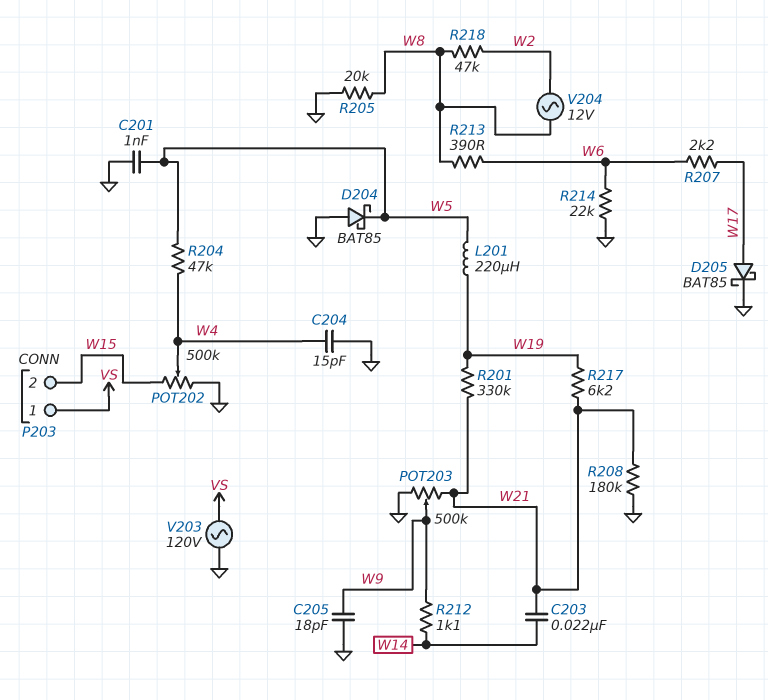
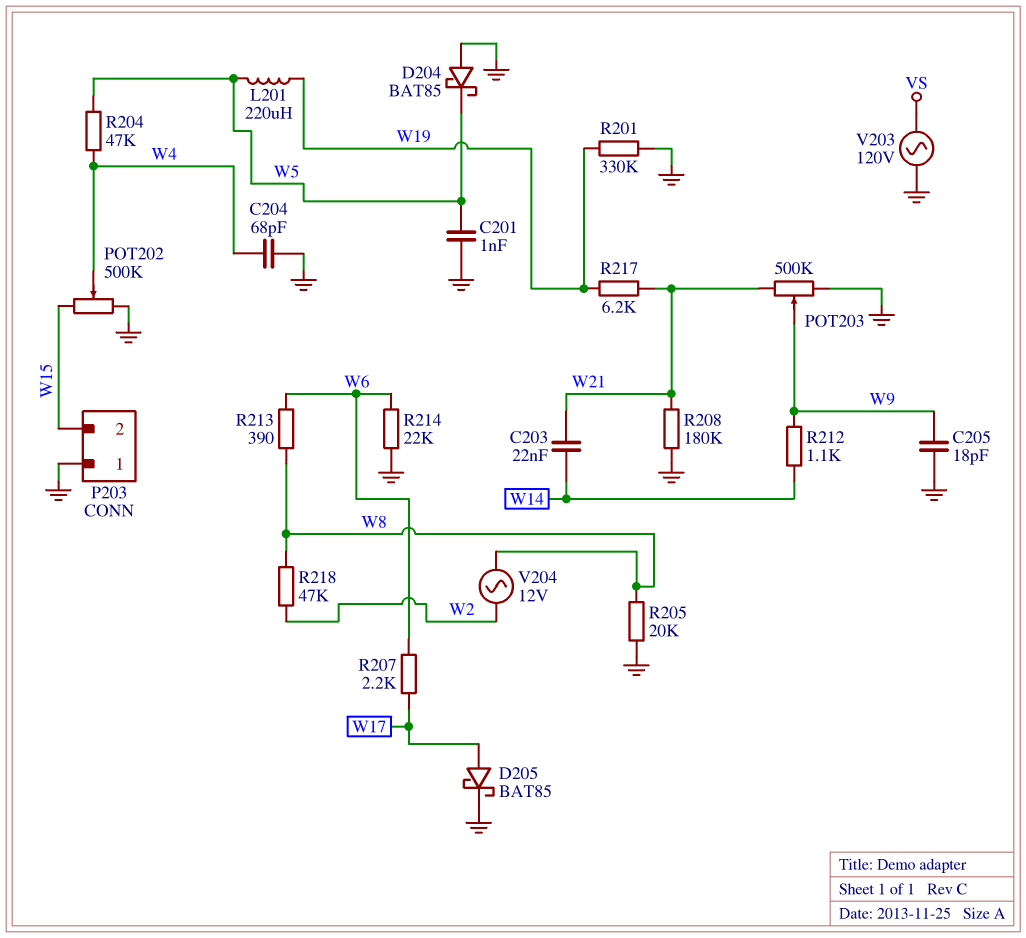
C204: 15pF (GND, W4) -> 68pF (GND, W4)
P203 pin 1: VS -> GND
R201: 330k (W19, W21) -> 330k (GND, W19)

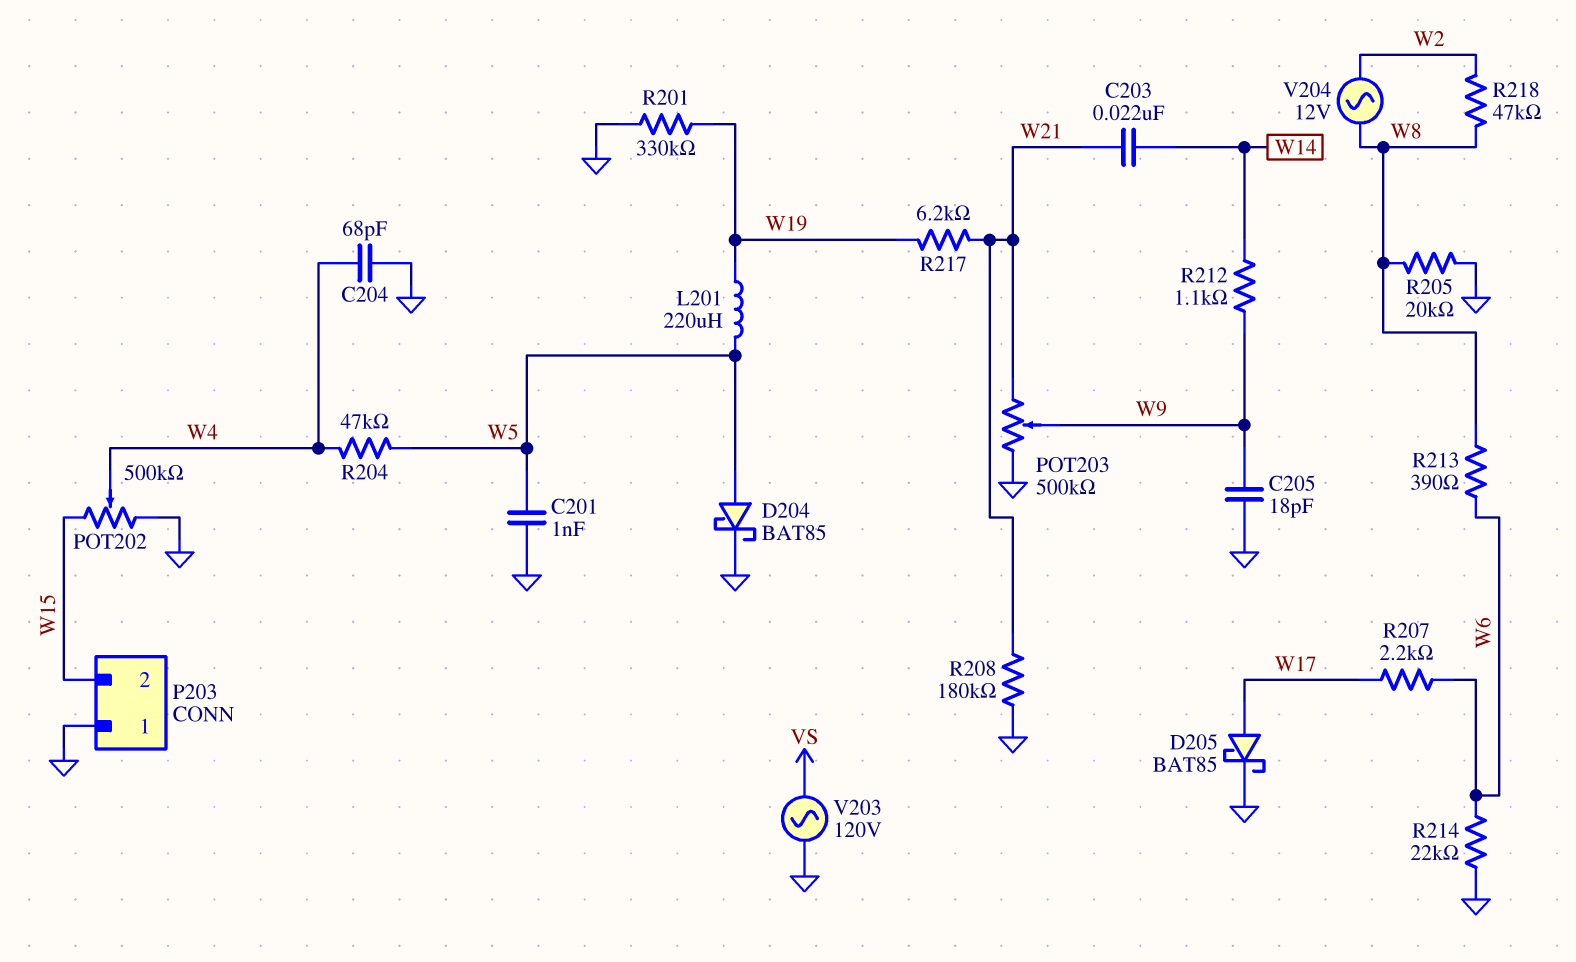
D204: schottky BAT85 (A GND, K W5) -> schottky BAT85 (A W5, K GND)

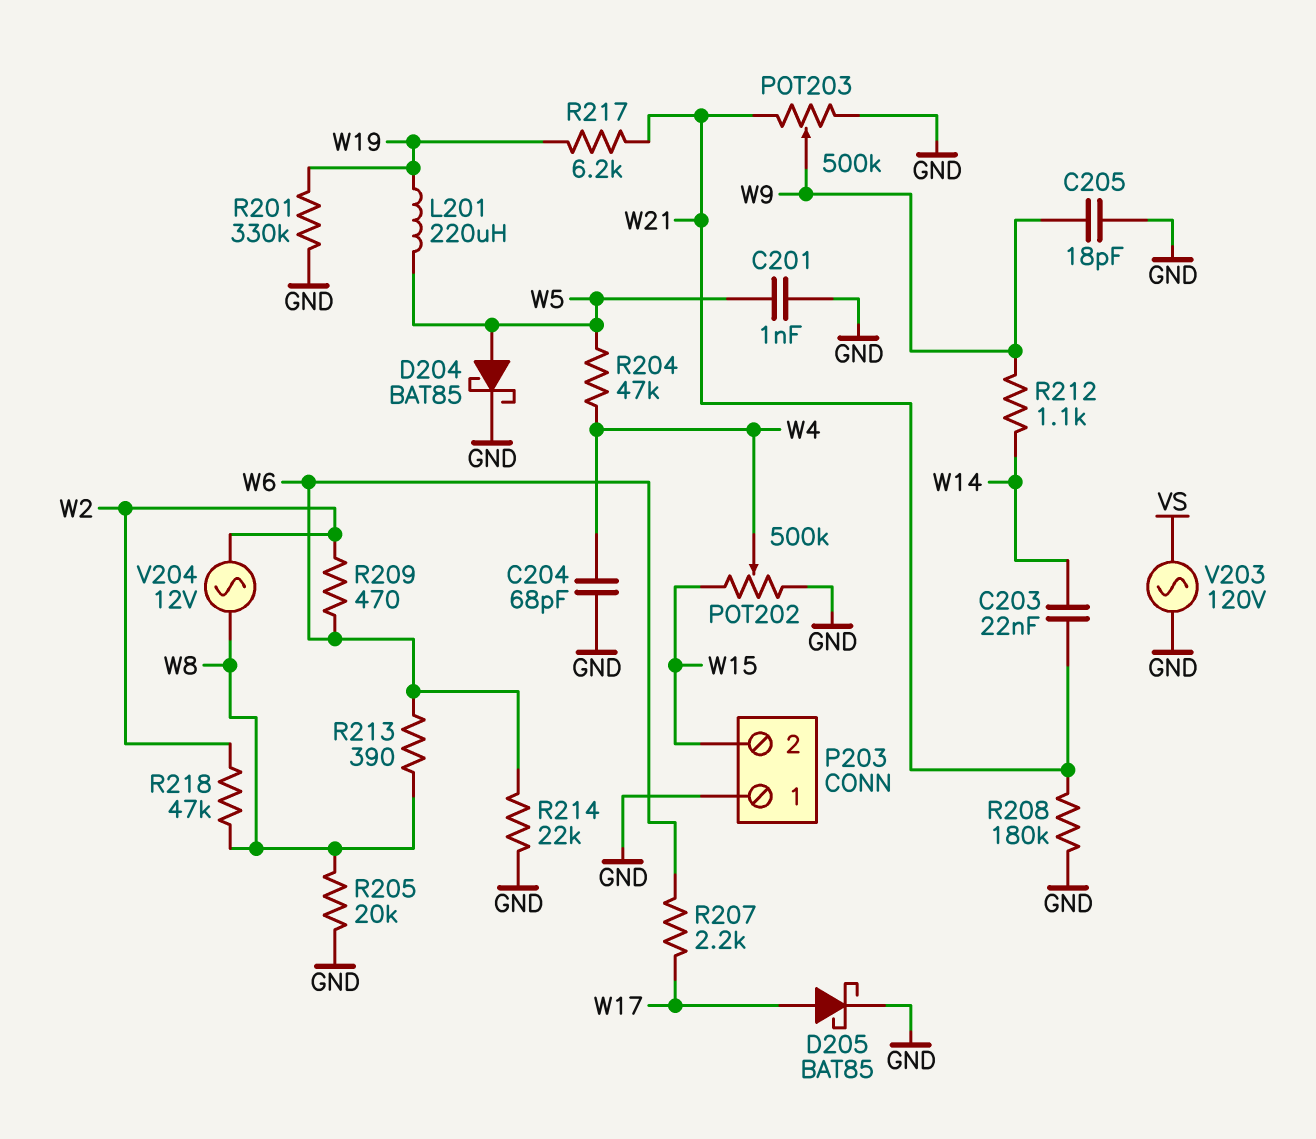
R209: none -> 470 (W2, W6)

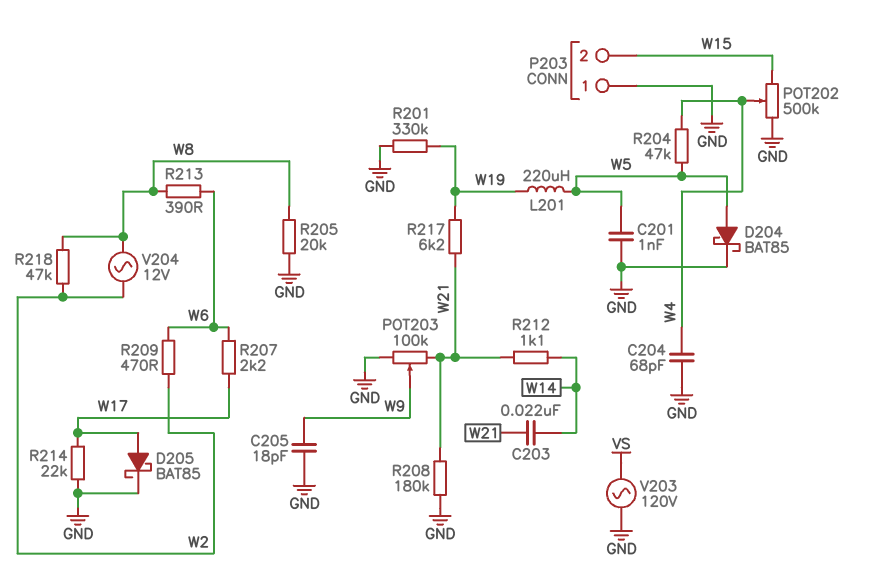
POT203: 500k (GND, W21, wiper W9) -> 100k (GND, W21, wiper W9)
R212: 1.1k (W9, W14) -> 1.1k (W14, W21)
R214: 22k (GND, W6) -> 22k (GND, W17)

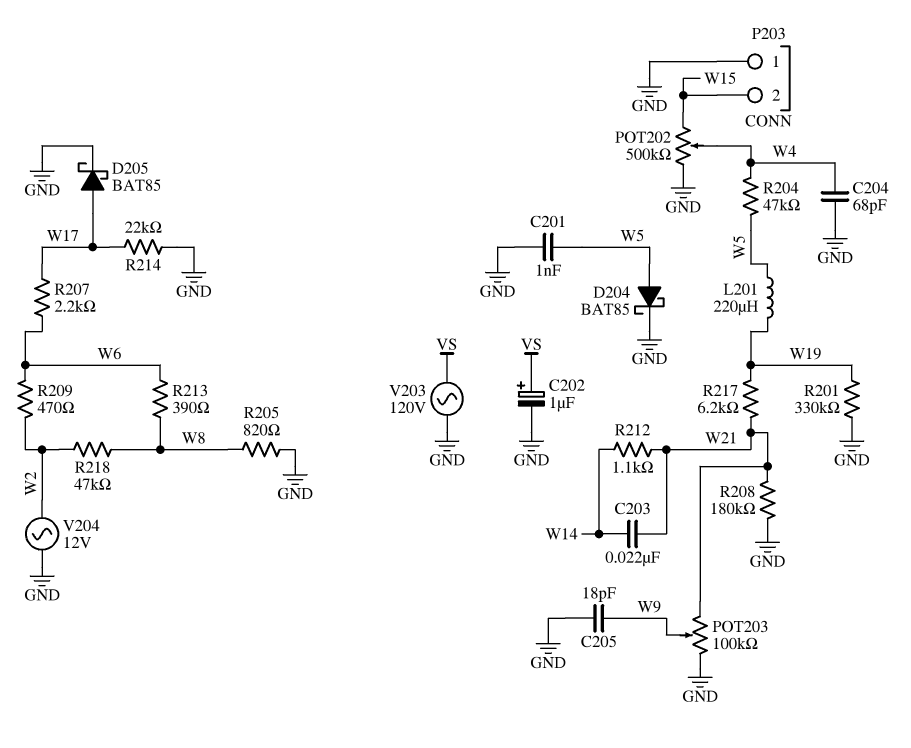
C202: none -> 1uF (plus VS, minus GND)
R205: 20k (GND, W8) -> 820 (GND, W8)
V204: AC 12V (W2, W8) -> AC 12V (GND, W2)

